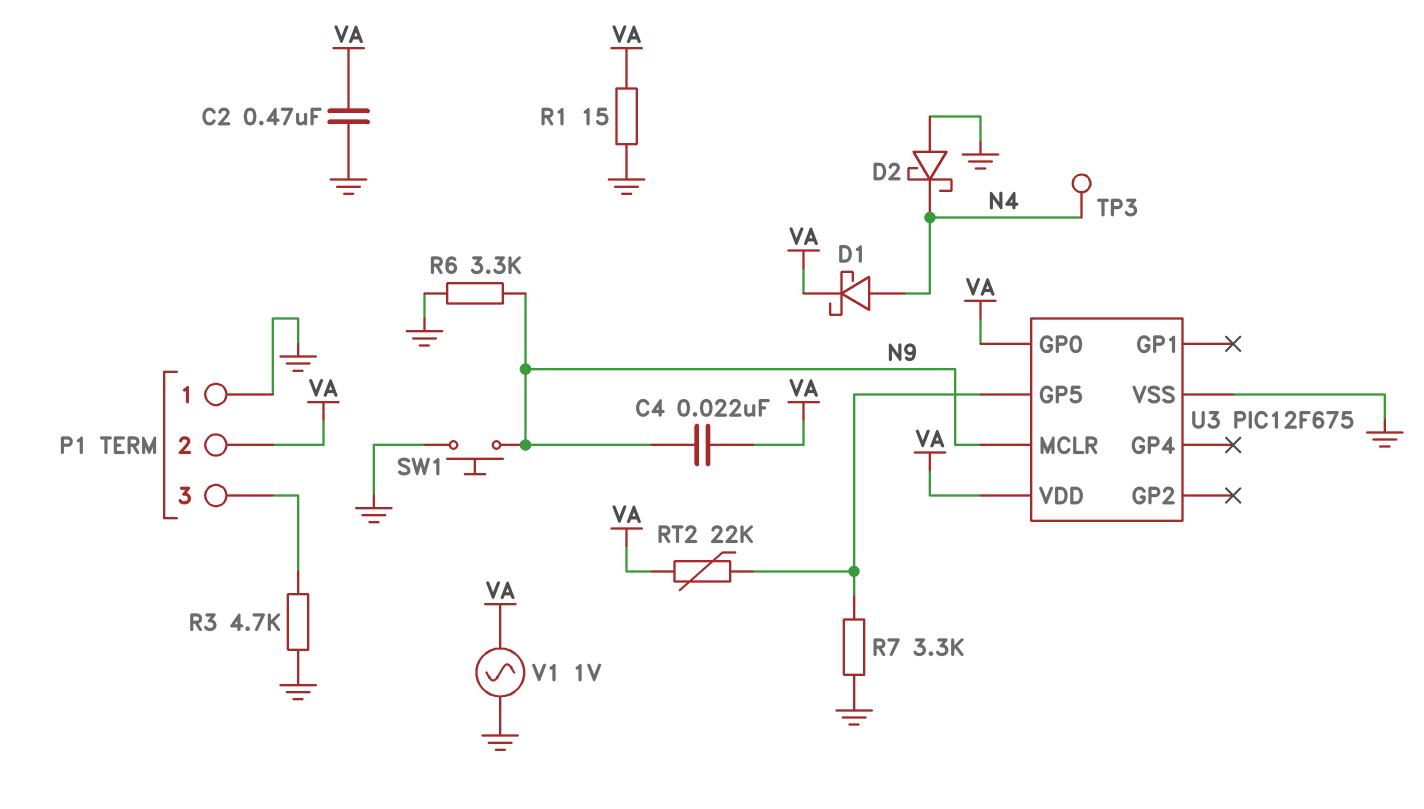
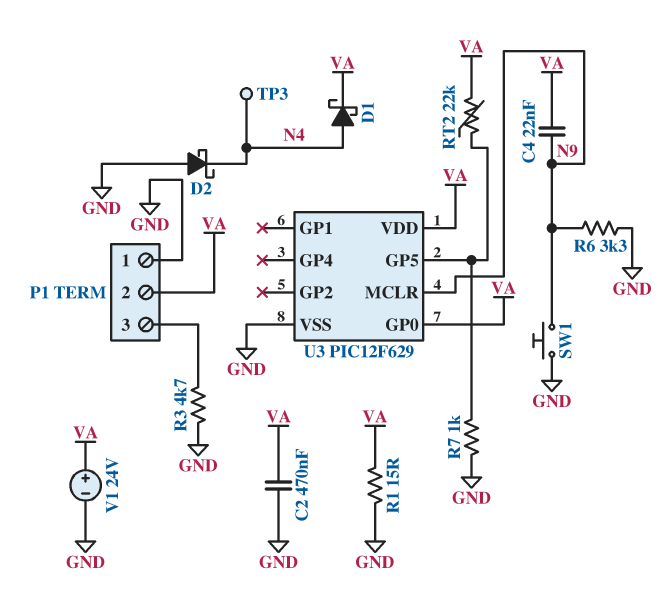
R7: 3.3k (GND, U3/GP5) -> 1k (GND, U3/GP5)
U3: PIC12F675 -> PIC12F629
V1: AC 1V (GND, VA) -> 24V (plus VA, minus GND)

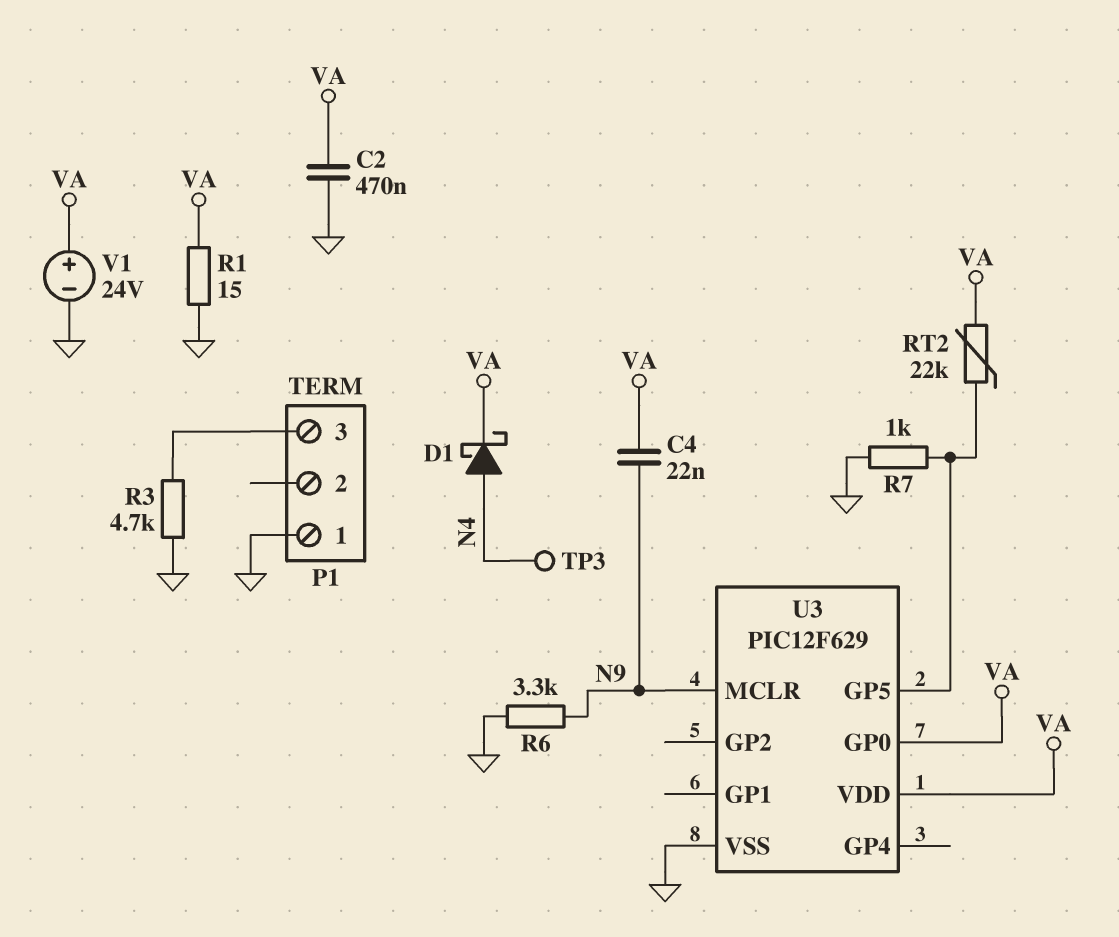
D2: schottky (A GND, K N4) -> none
P1 pin 2: VA -> none
SW1: button (GND, N9) -> none

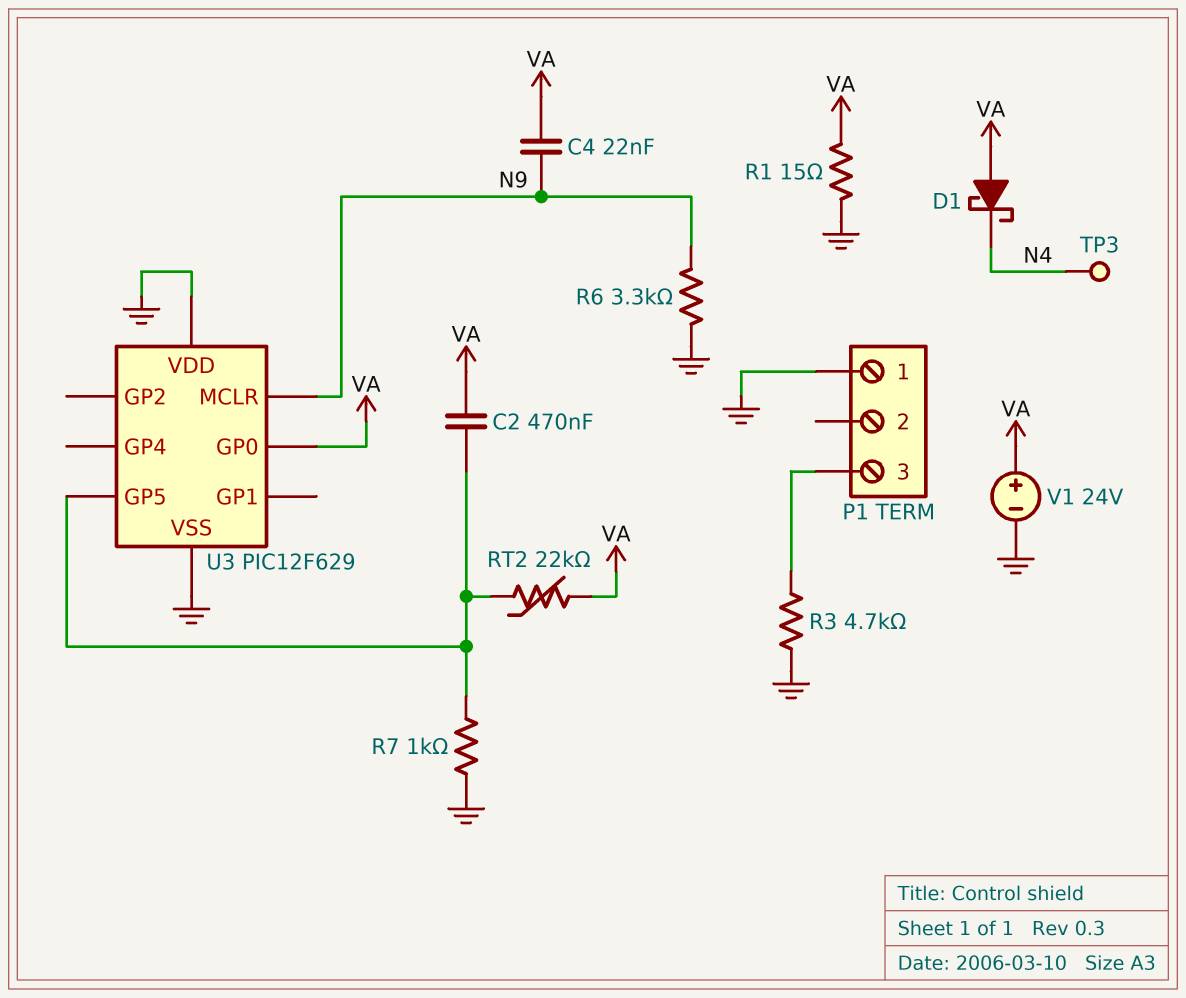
C2: 470nF (GND, VA) -> 470nF (U3/GP5, VA)
D1: schottky (A N4, K VA) -> schottky (A VA, K N4)
U3 pin VDD: VA -> GND

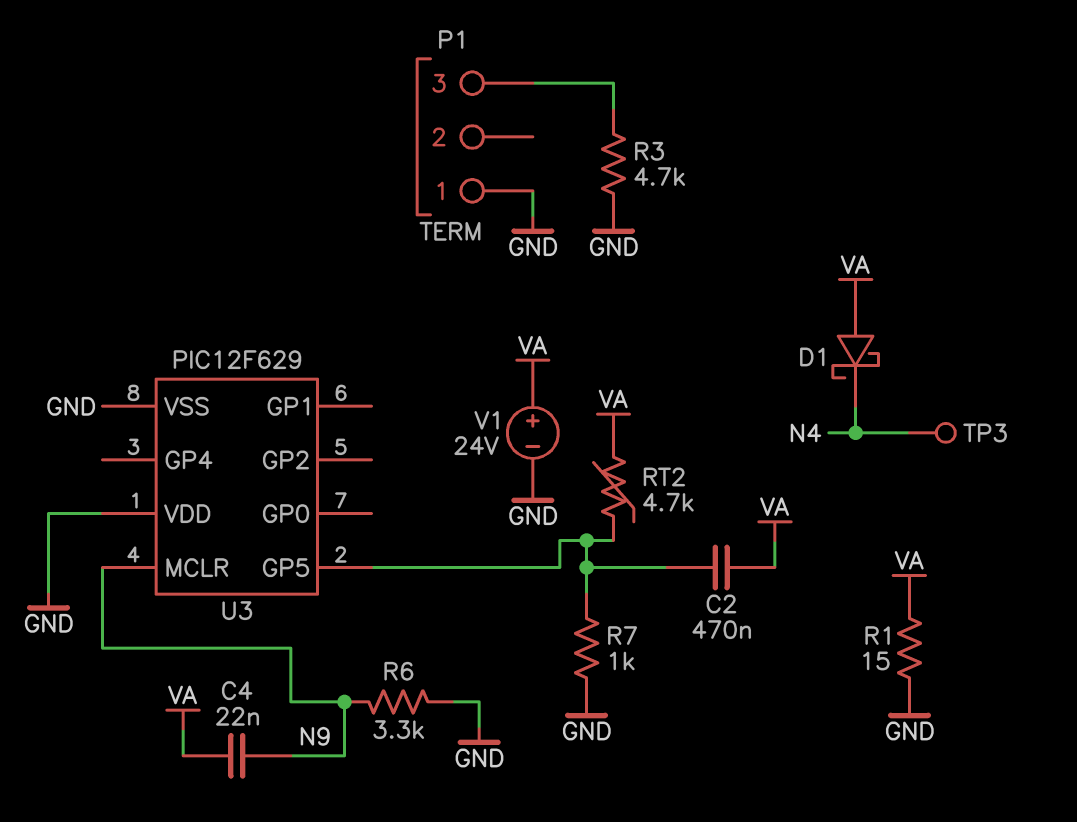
RT2: 22k (U3/GP5, VA) -> 4.7k (U3/GP5, VA)
U3 pin GP0: VA -> none

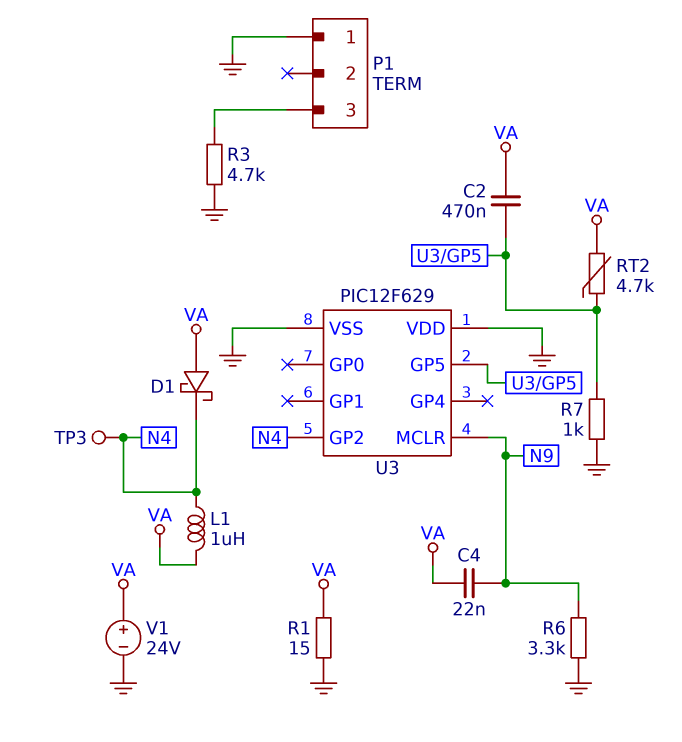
L1: none -> 1uH (N4, VA)
U3 pin GP2: none -> N4

